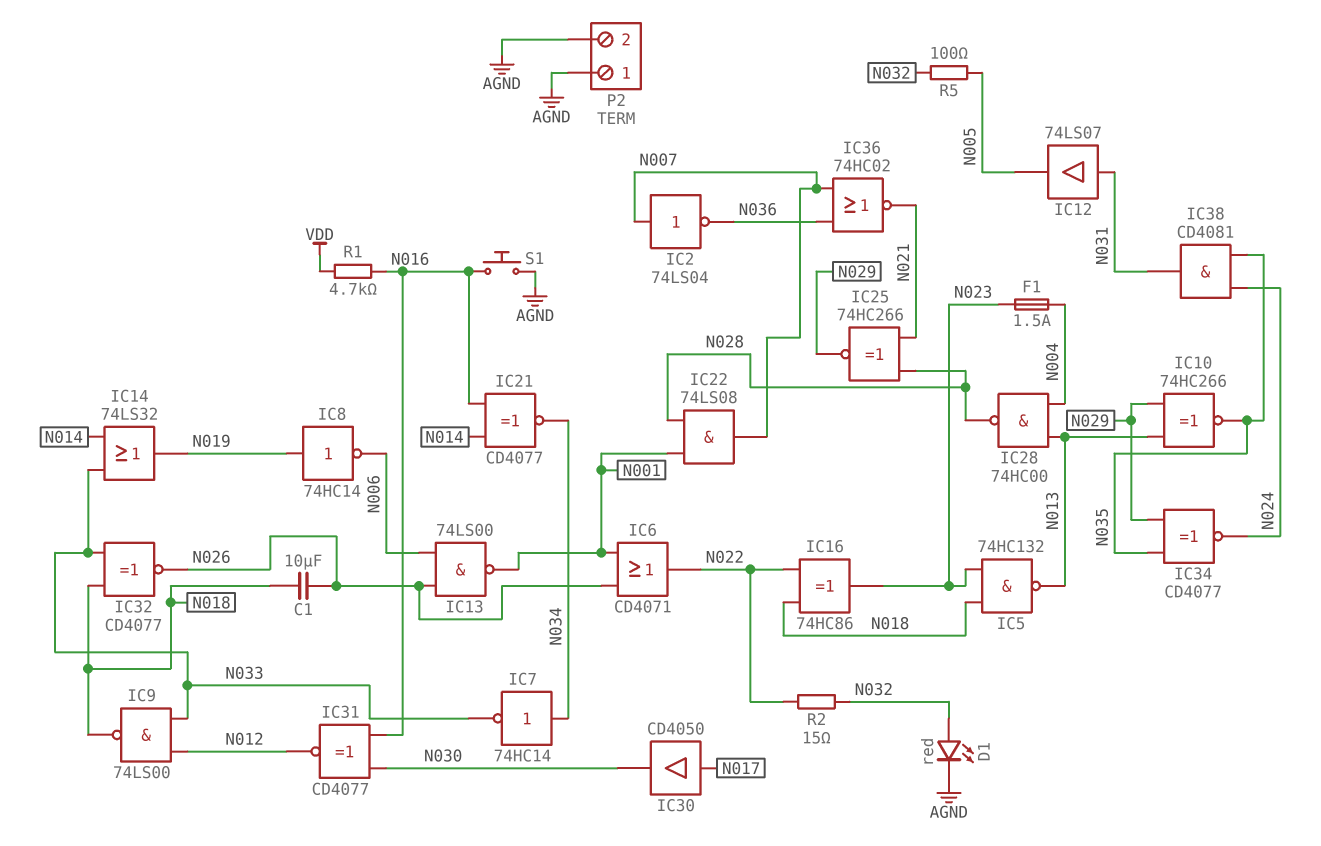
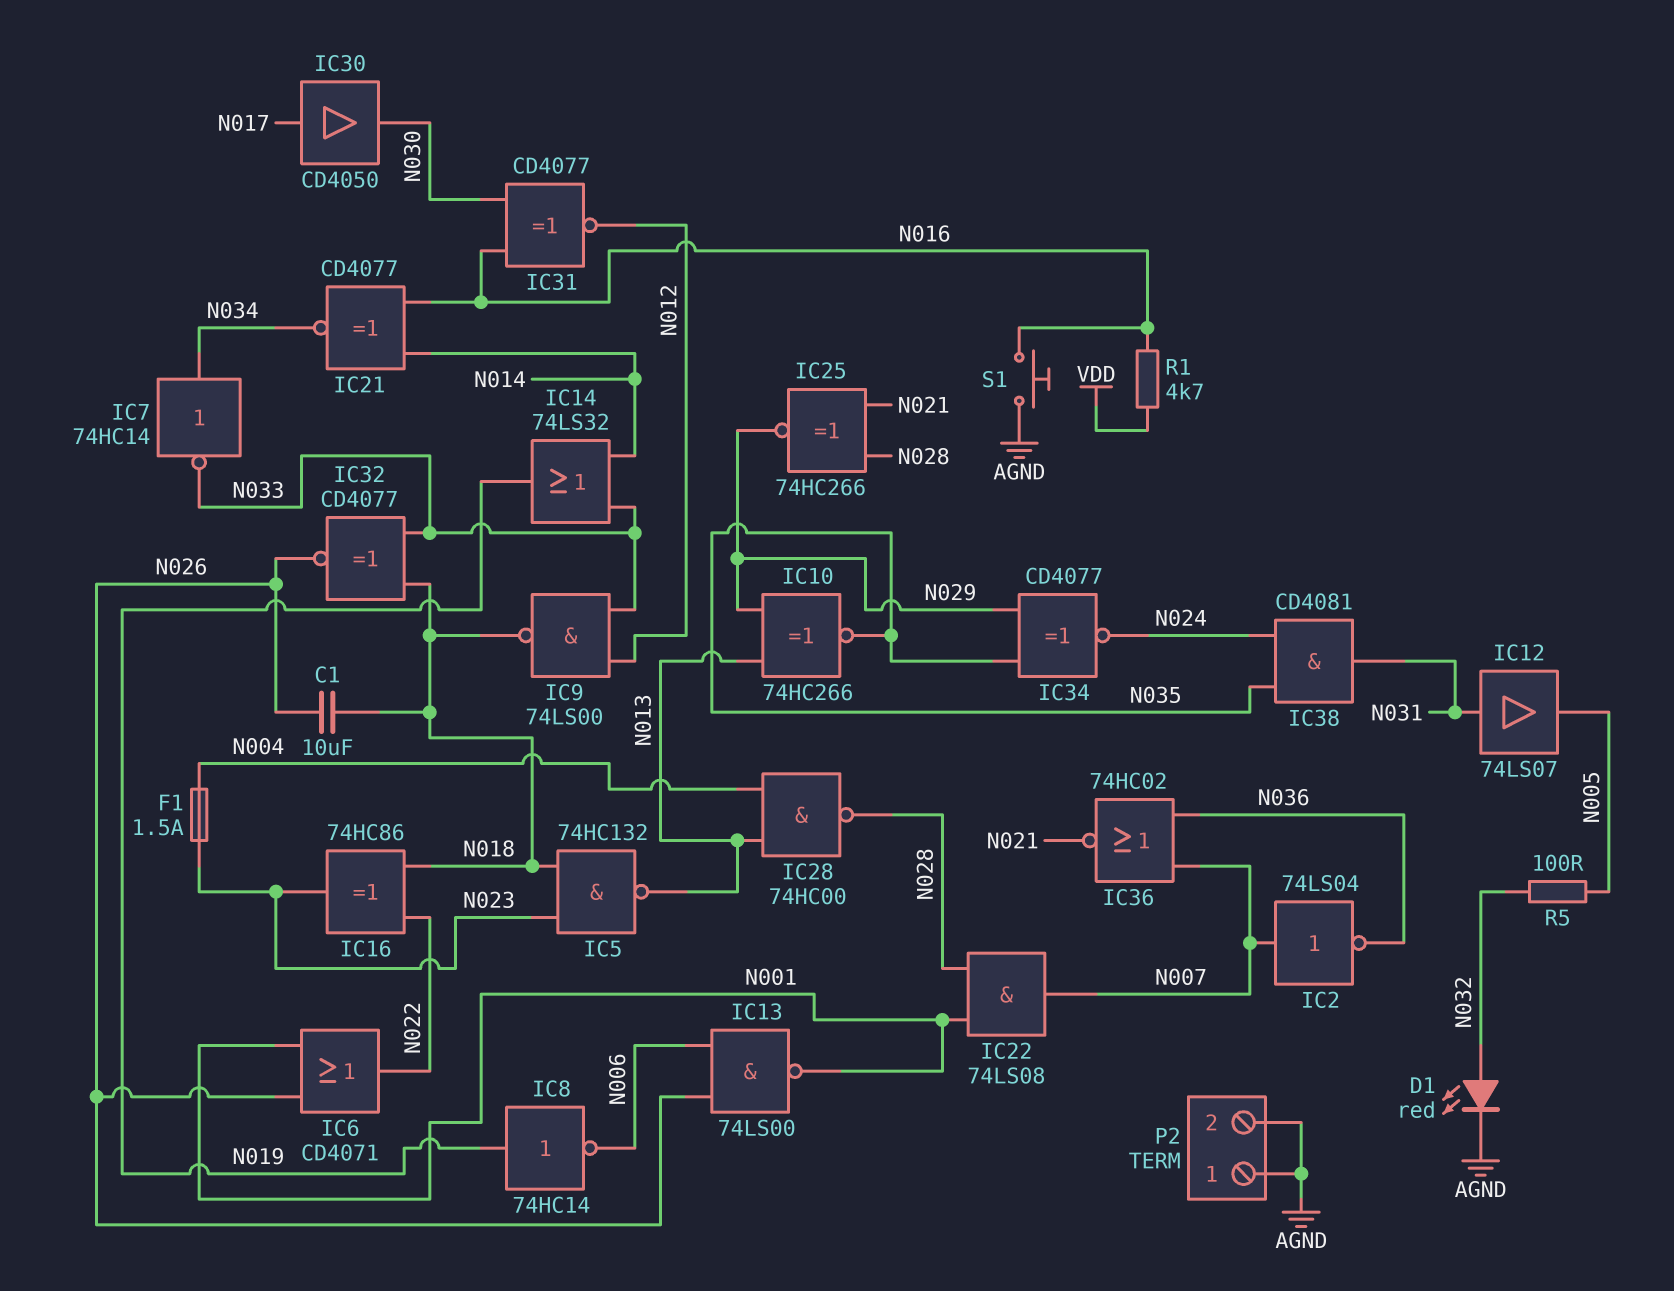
R2: 15 (N022, N032) -> none

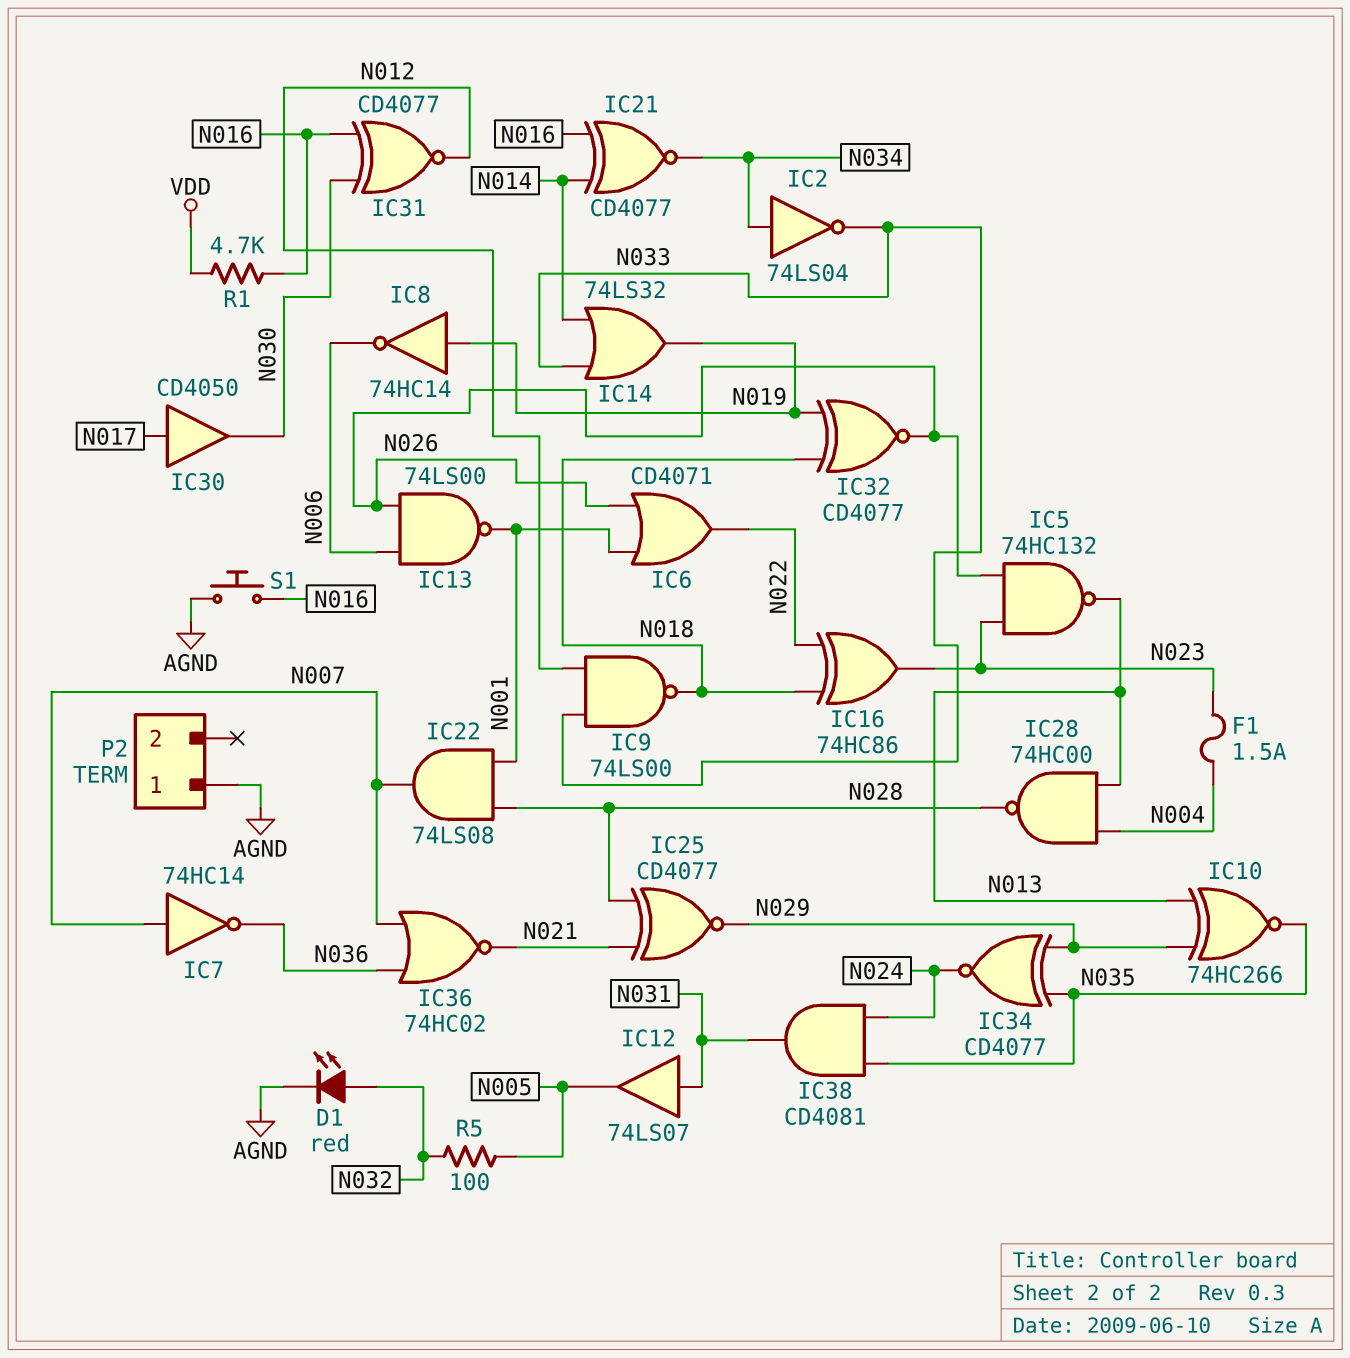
C1: 10uF (N018, N026) -> none
IC2: NOT 74LS04 (in N007, out N036) -> NOT 74LS04 (in N034, out N033)
IC5: NAND 74HC132 (in N018, in N023, out N013) -> NAND 74HC132 (in N023, in N026, out N013)
IC7: NOT 74HC14 (in N034, out N033) -> NOT 74HC14 (in N007, out N036)
IC25: XNOR 74HC266 (in N021, in N028, out N029) -> XNOR CD4077 (in N021, in N028, out N029)
IC32: XNOR CD4077 (in N018, in N033, out N026) -> XNOR CD4077 (in N018, in N019, out N026)
P2 pin 2: AGND -> none

